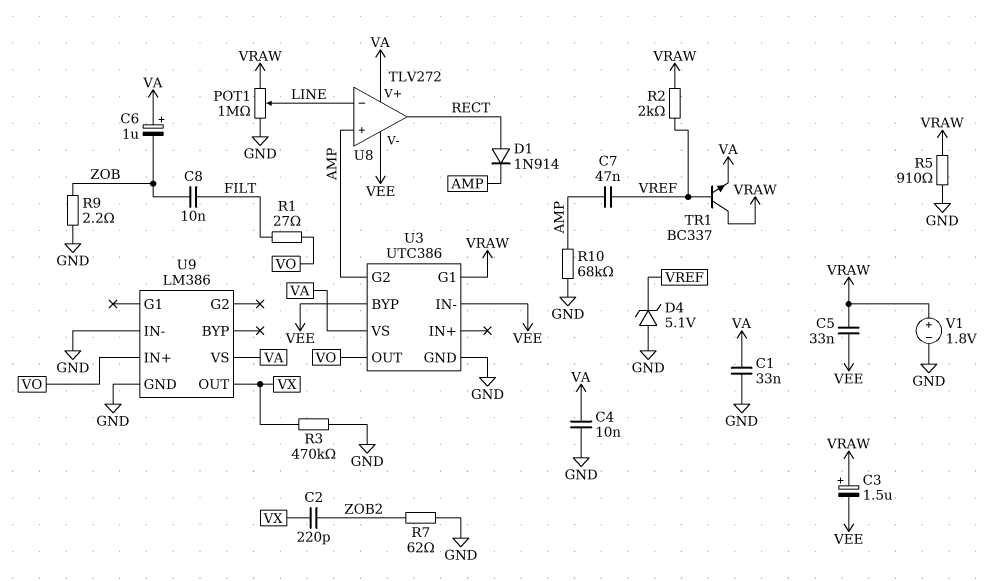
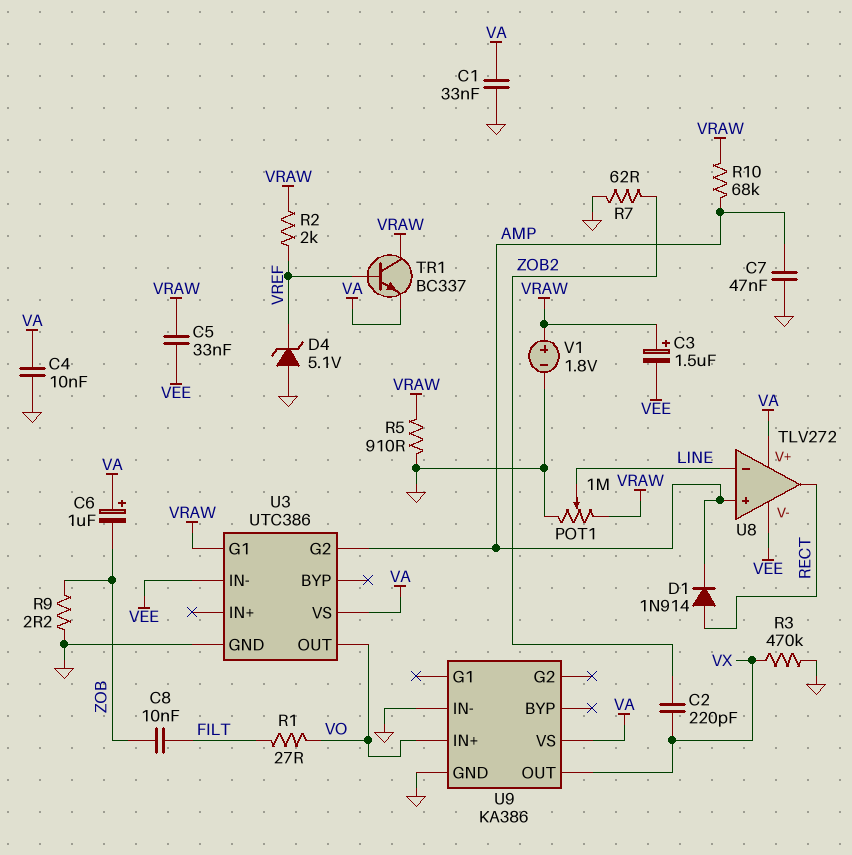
C7: 47nF (AMP, VREF) -> 47nF (AMP, GND)
R10: 68k (AMP, GND) -> 68k (AMP, VRAW)
U3 pin BYP: VEE -> none
U9: LM386 -> KA386

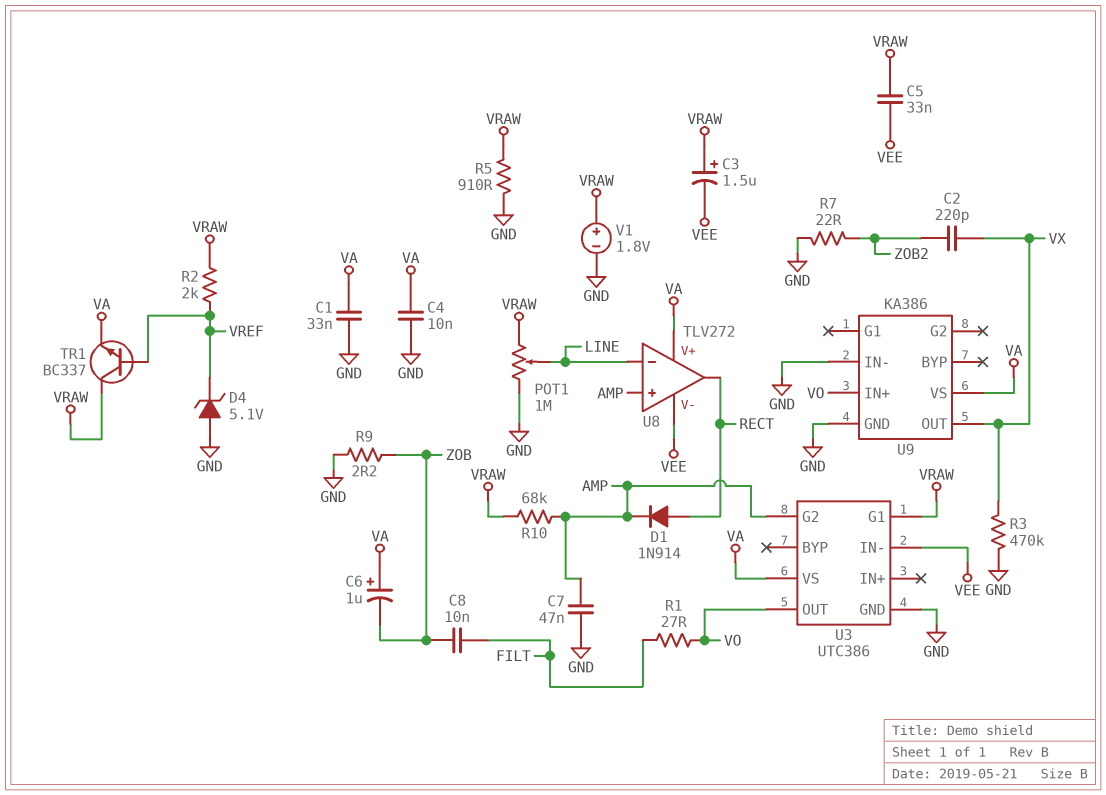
R7: 62 (GND, ZOB2) -> 22 (GND, ZOB2)

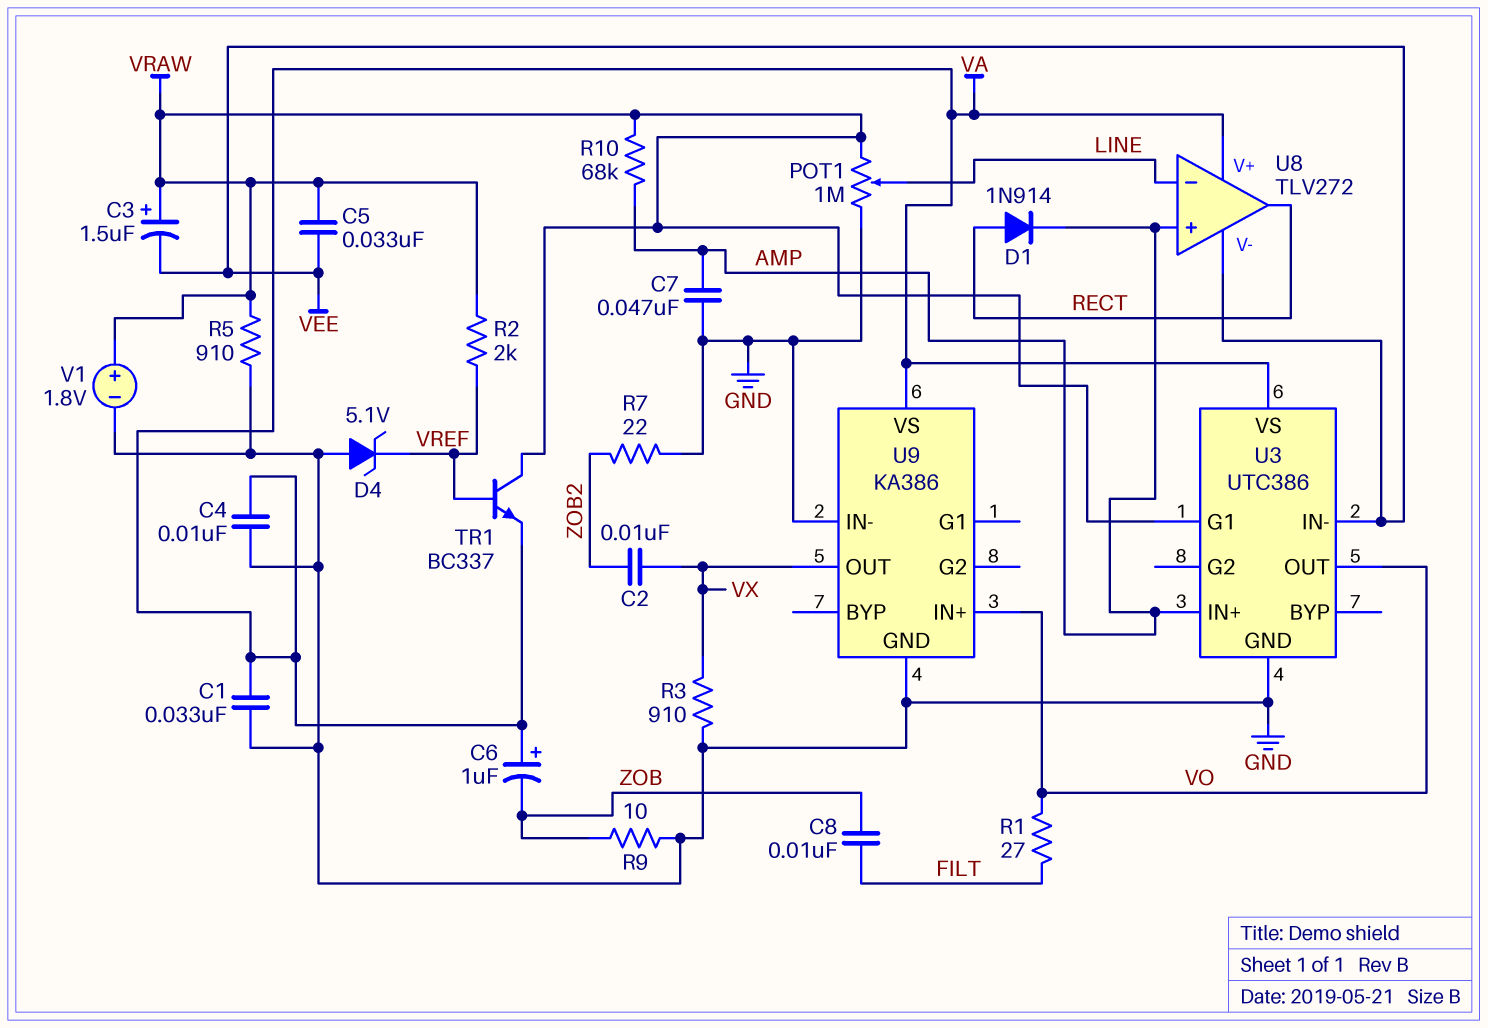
C2: 220pF (VX, ZOB2) -> 10nF (VX, ZOB2)
R3: 470k (GND, VX) -> 910 (GND, VX)
R9: 2.2 (GND, ZOB) -> 10 (GND, ZOB)
U3 pin G2: AMP -> none
U3 pin IN+: none -> AMP

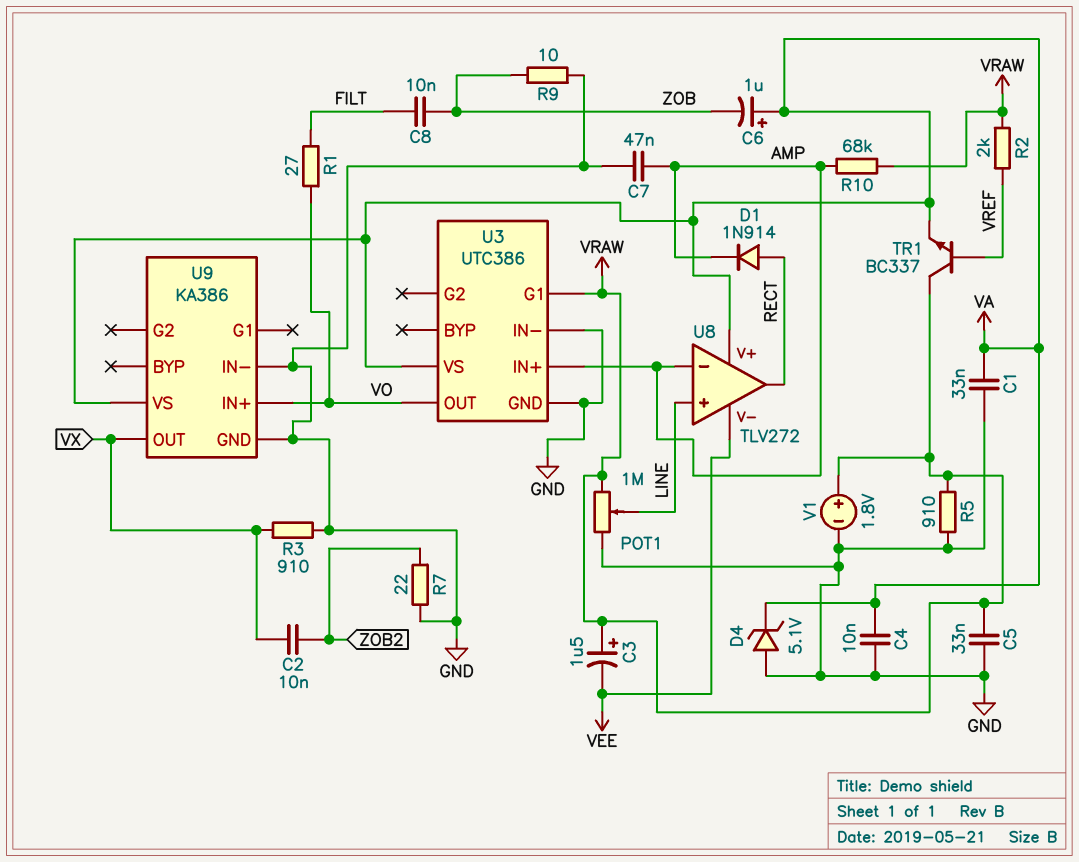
C5: 33nF (VEE, VRAW) -> 33nF (GND, VRAW)
D4: zener 5.1V (A GND, K VREF) -> zener 5.1V (A GND, K VA)
U3 pin IN-: VEE -> GND
U8 pin in+: AMP -> LINE
U8 pin in-: LINE -> AMP

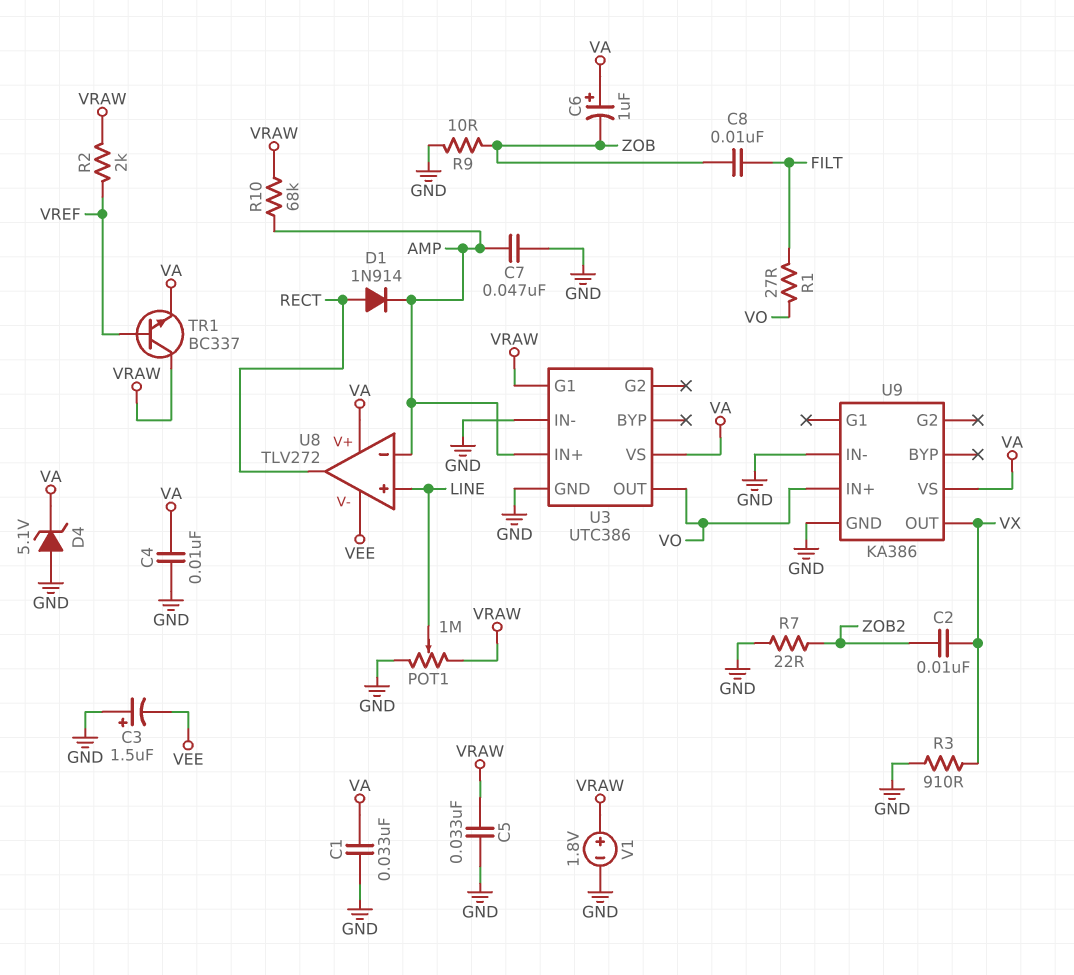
C3: 1.5uF (plus VRAW, minus VEE) -> 1.5uF (plus GND, minus VEE)
R5: 910 (GND, VRAW) -> none

